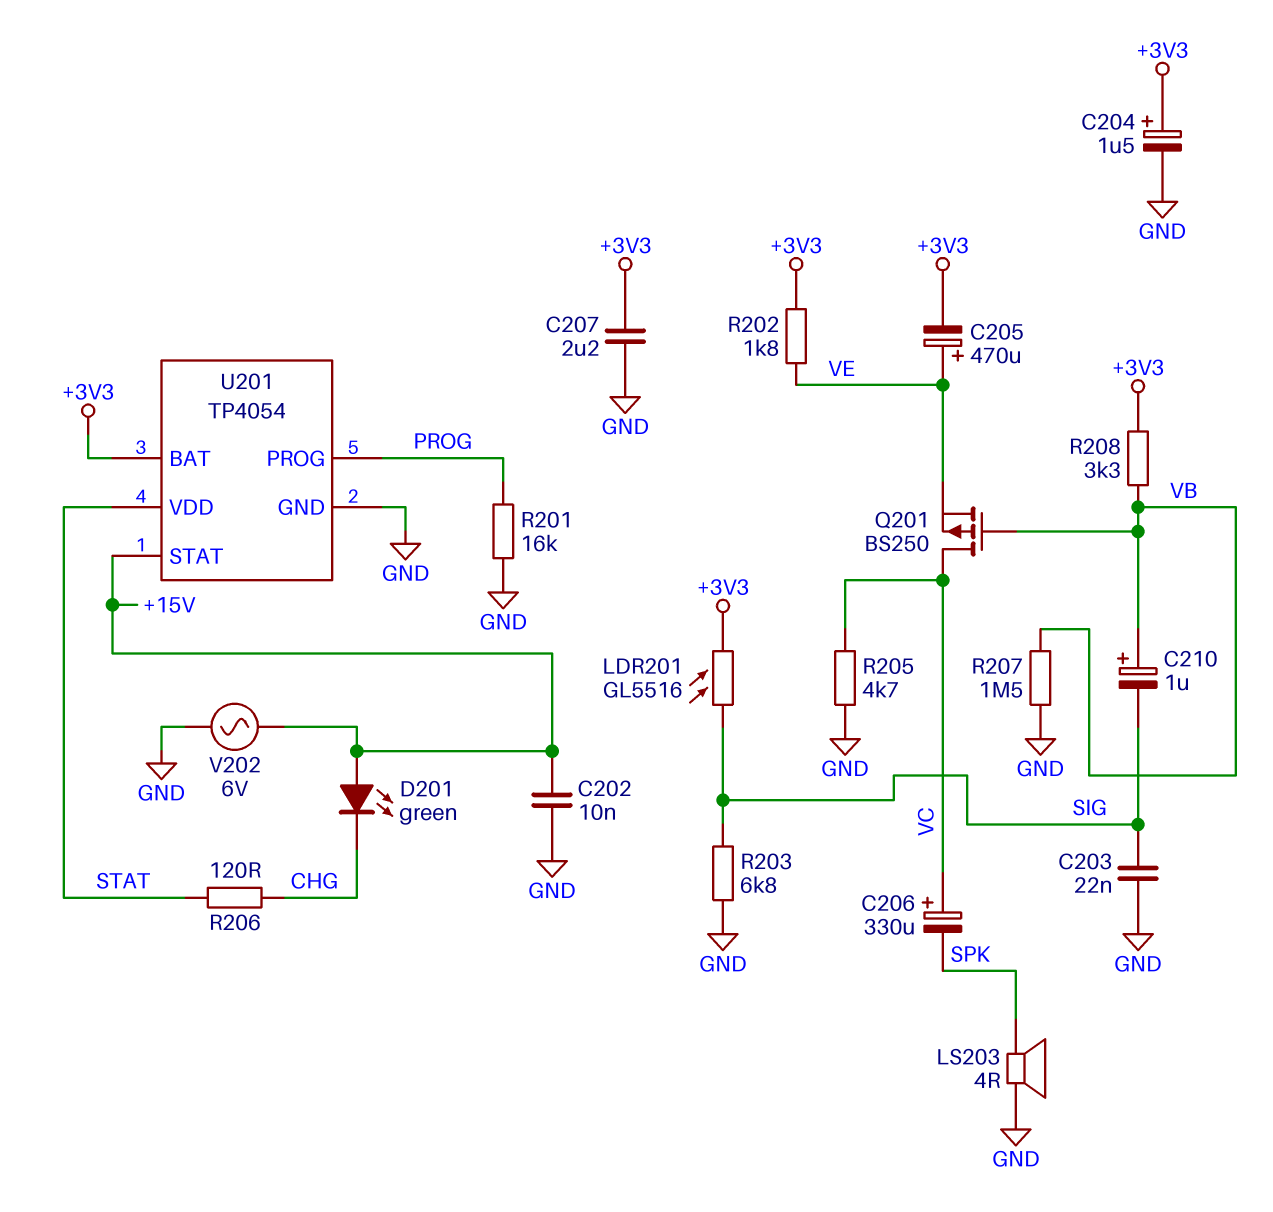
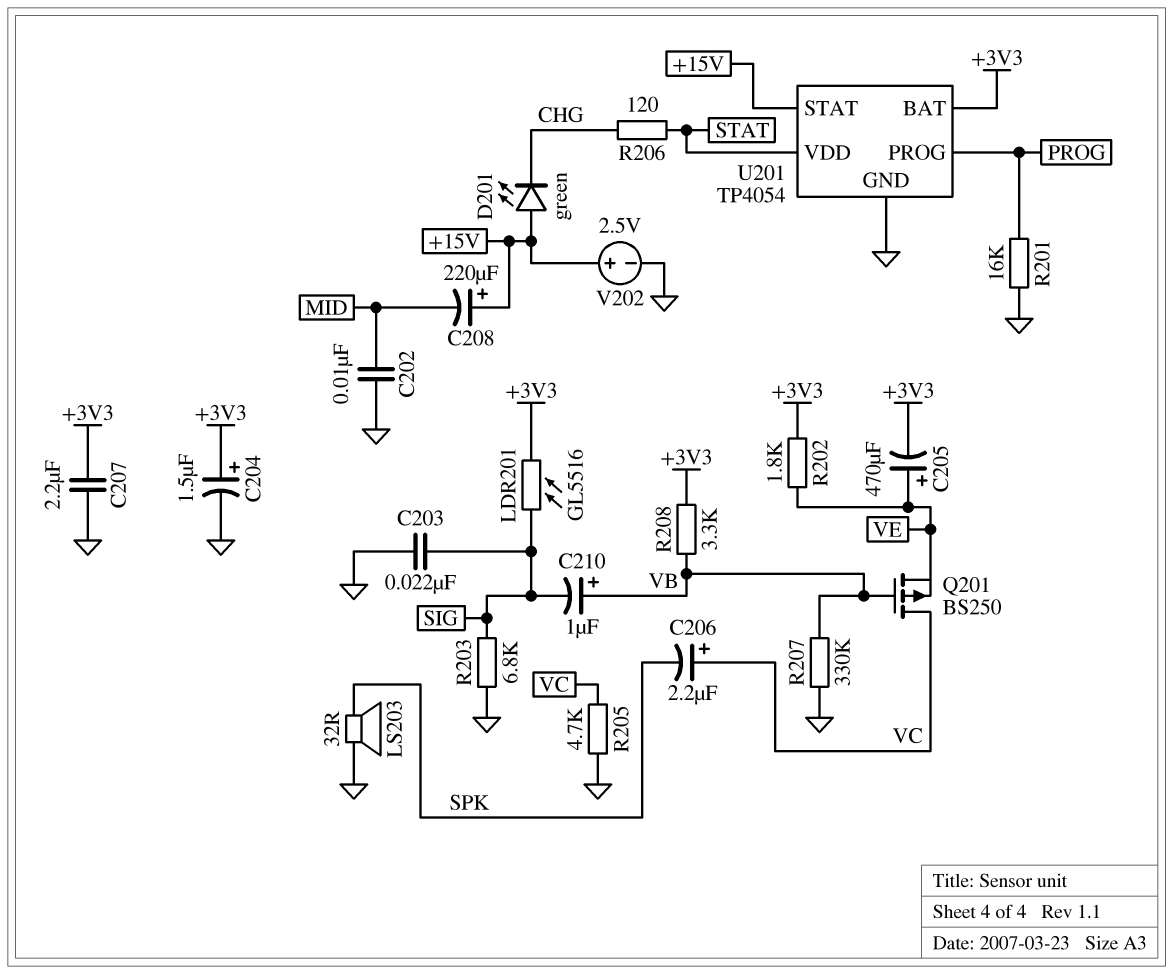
C202: 10nF (+15V, GND) -> 10nF (GND, MID)
C206: 330uF (plus VC, minus SPK) -> 2.2uF (plus VC, minus SPK)
C208: none -> 220uF (plus +15V, minus MID)
LS203: speaker 4R (GND, SPK) -> speaker 32R (GND, SPK)
R207: 1.5M (GND, VB) -> 330k (GND, VB)
V202: AC 6V (+15V, GND) -> 2.5V (plus +15V, minus GND)

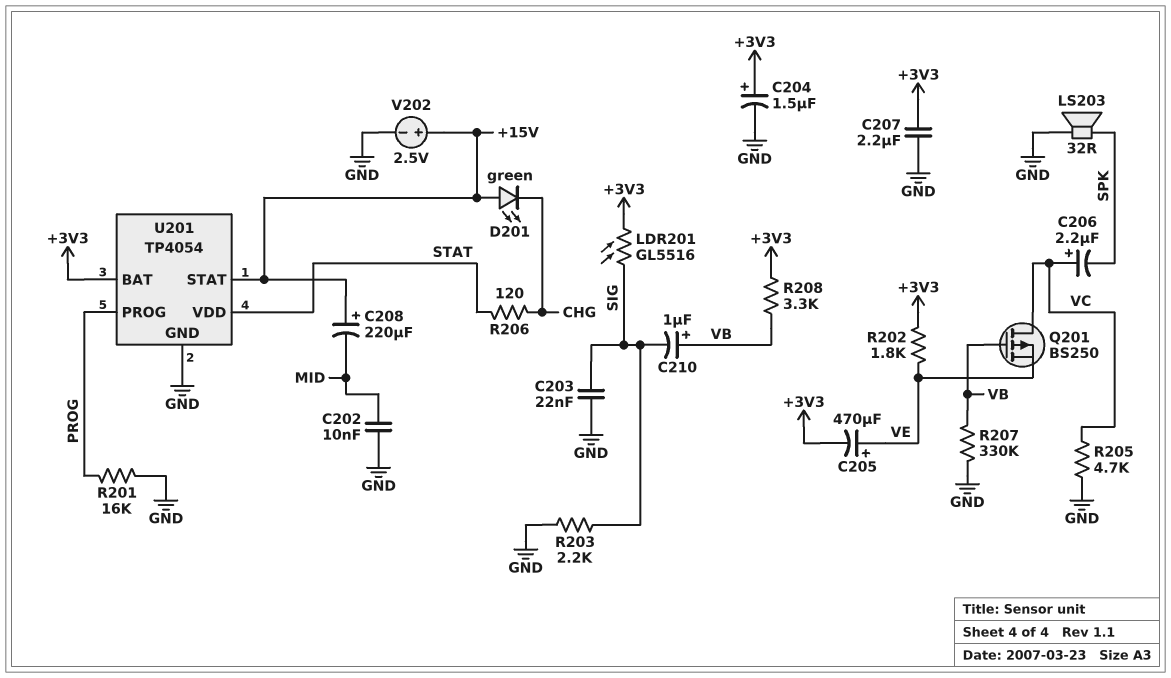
R203: 6.8k (GND, SIG) -> 2.2k (GND, SIG)

